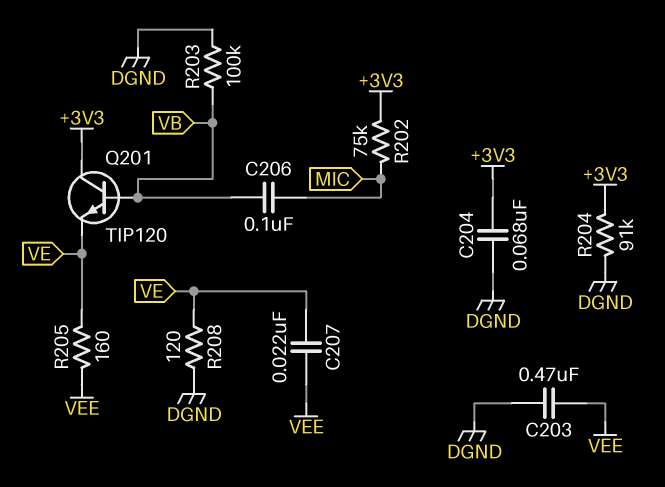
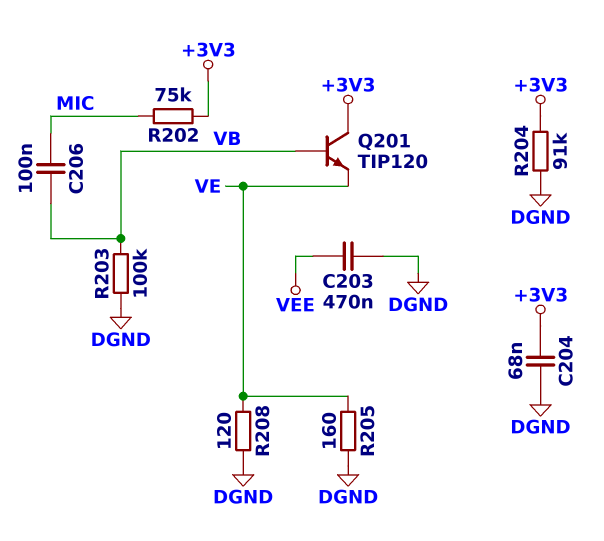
C207: 22nF (VE, VEE) -> none
R205: 160 (VE, VEE) -> 160 (DGND, VE)

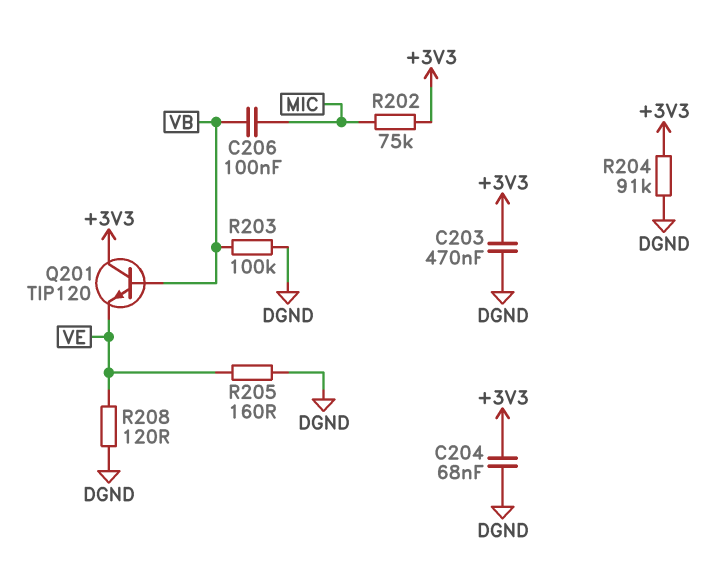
C203: 470nF (DGND, VEE) -> 470nF (+3V3, DGND)

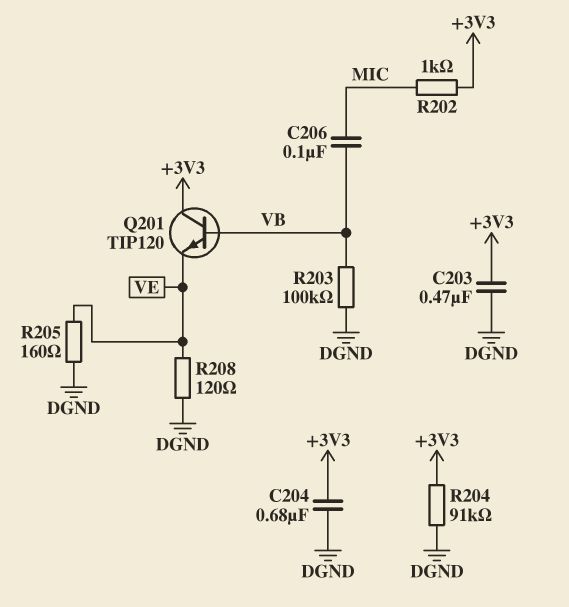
C204: 68nF (+3V3, DGND) -> 680nF (+3V3, DGND)
R202: 75k (+3V3, MIC) -> 1k (+3V3, MIC)

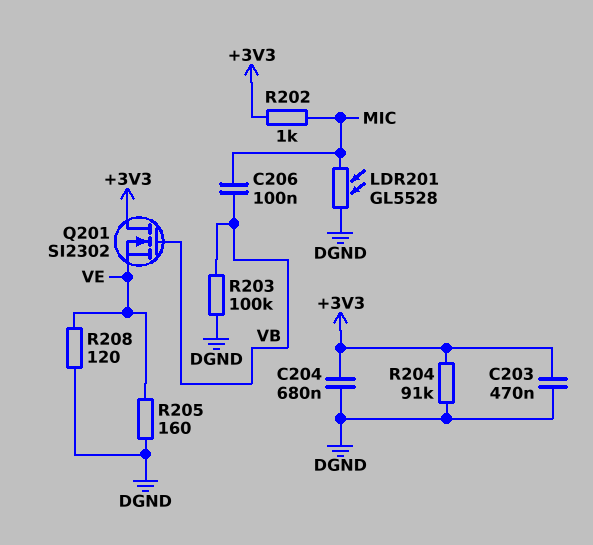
LDR201: none -> GL5528 (DGND, MIC)
Q201: NPN TIP120 (B VB, C +3V3, E VE) -> NMOS SI2302 (G VB, D +3V3, S VE)

